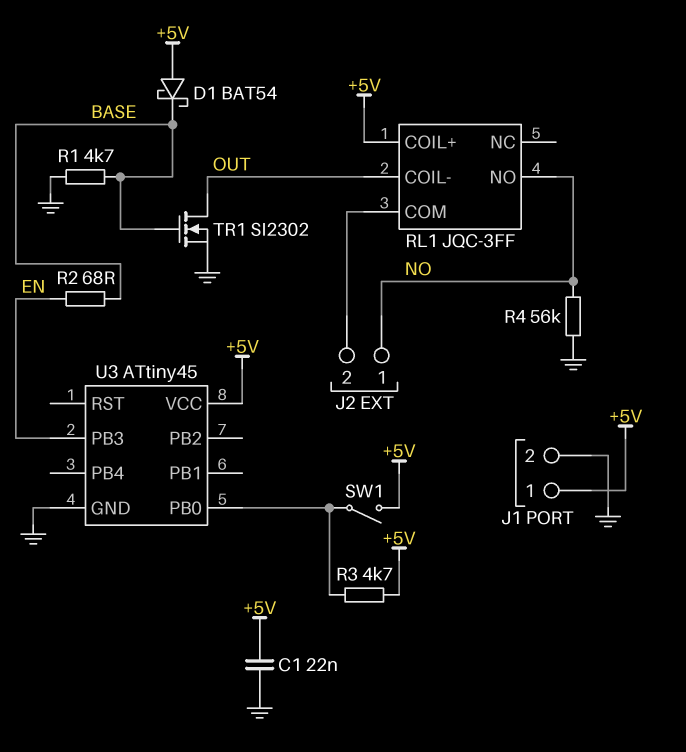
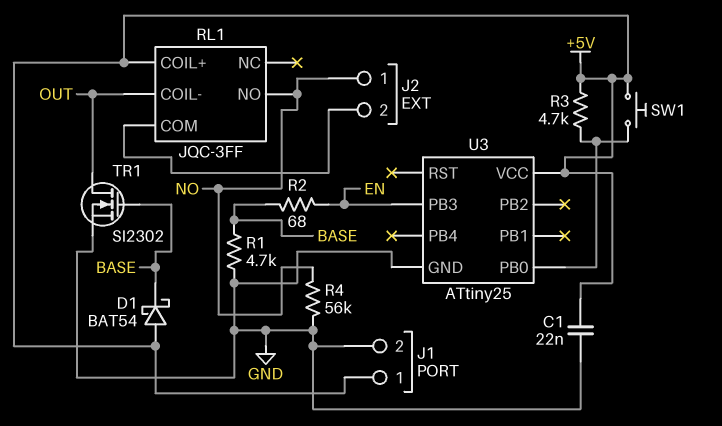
SW1: switch (+5V, U3/PB0) -> button (+5V, U3/PB0)
U3: ATtiny45 -> ATtiny25

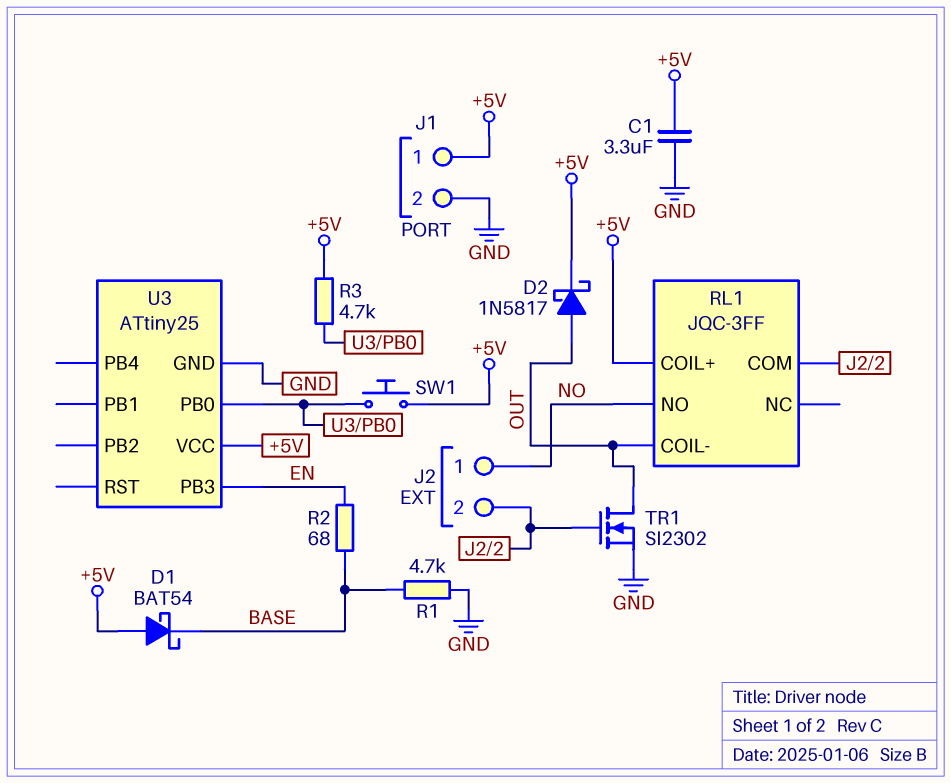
C1: 22nF (+5V, GND) -> 3.3uF (+5V, GND)
D2: none -> schottky 1N5817 (A OUT, K +5V)
R4: 56k (GND, NO) -> none
TR1: NMOS SI2302 (G BASE, D OUT, S GND) -> NMOS SI2302 (G J2/2, D OUT, S GND)

